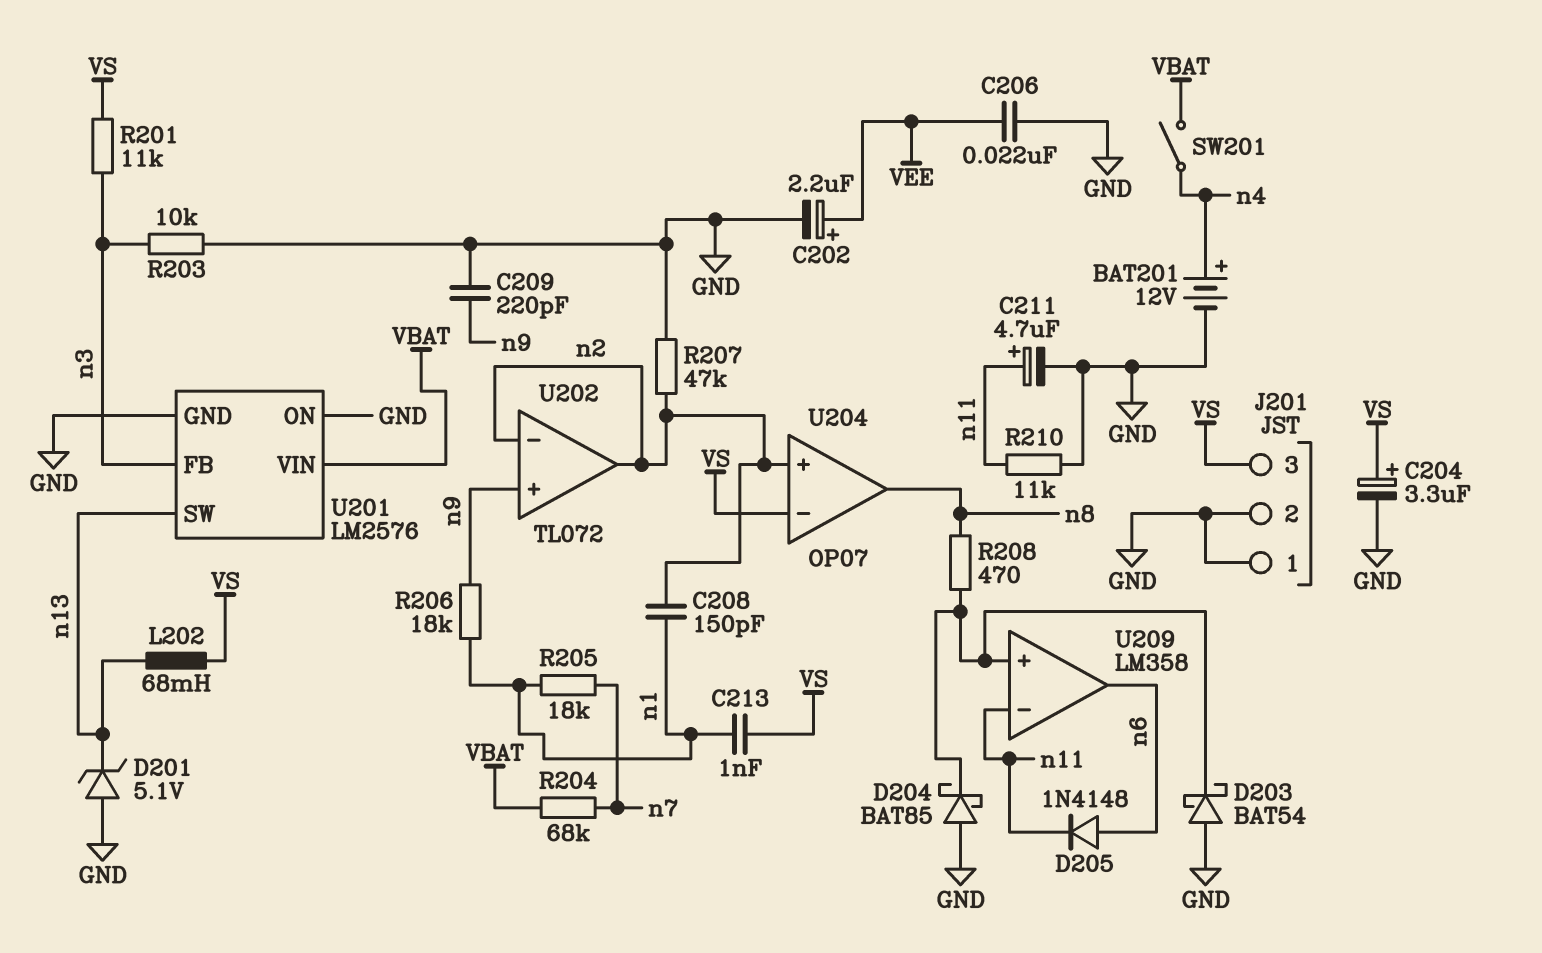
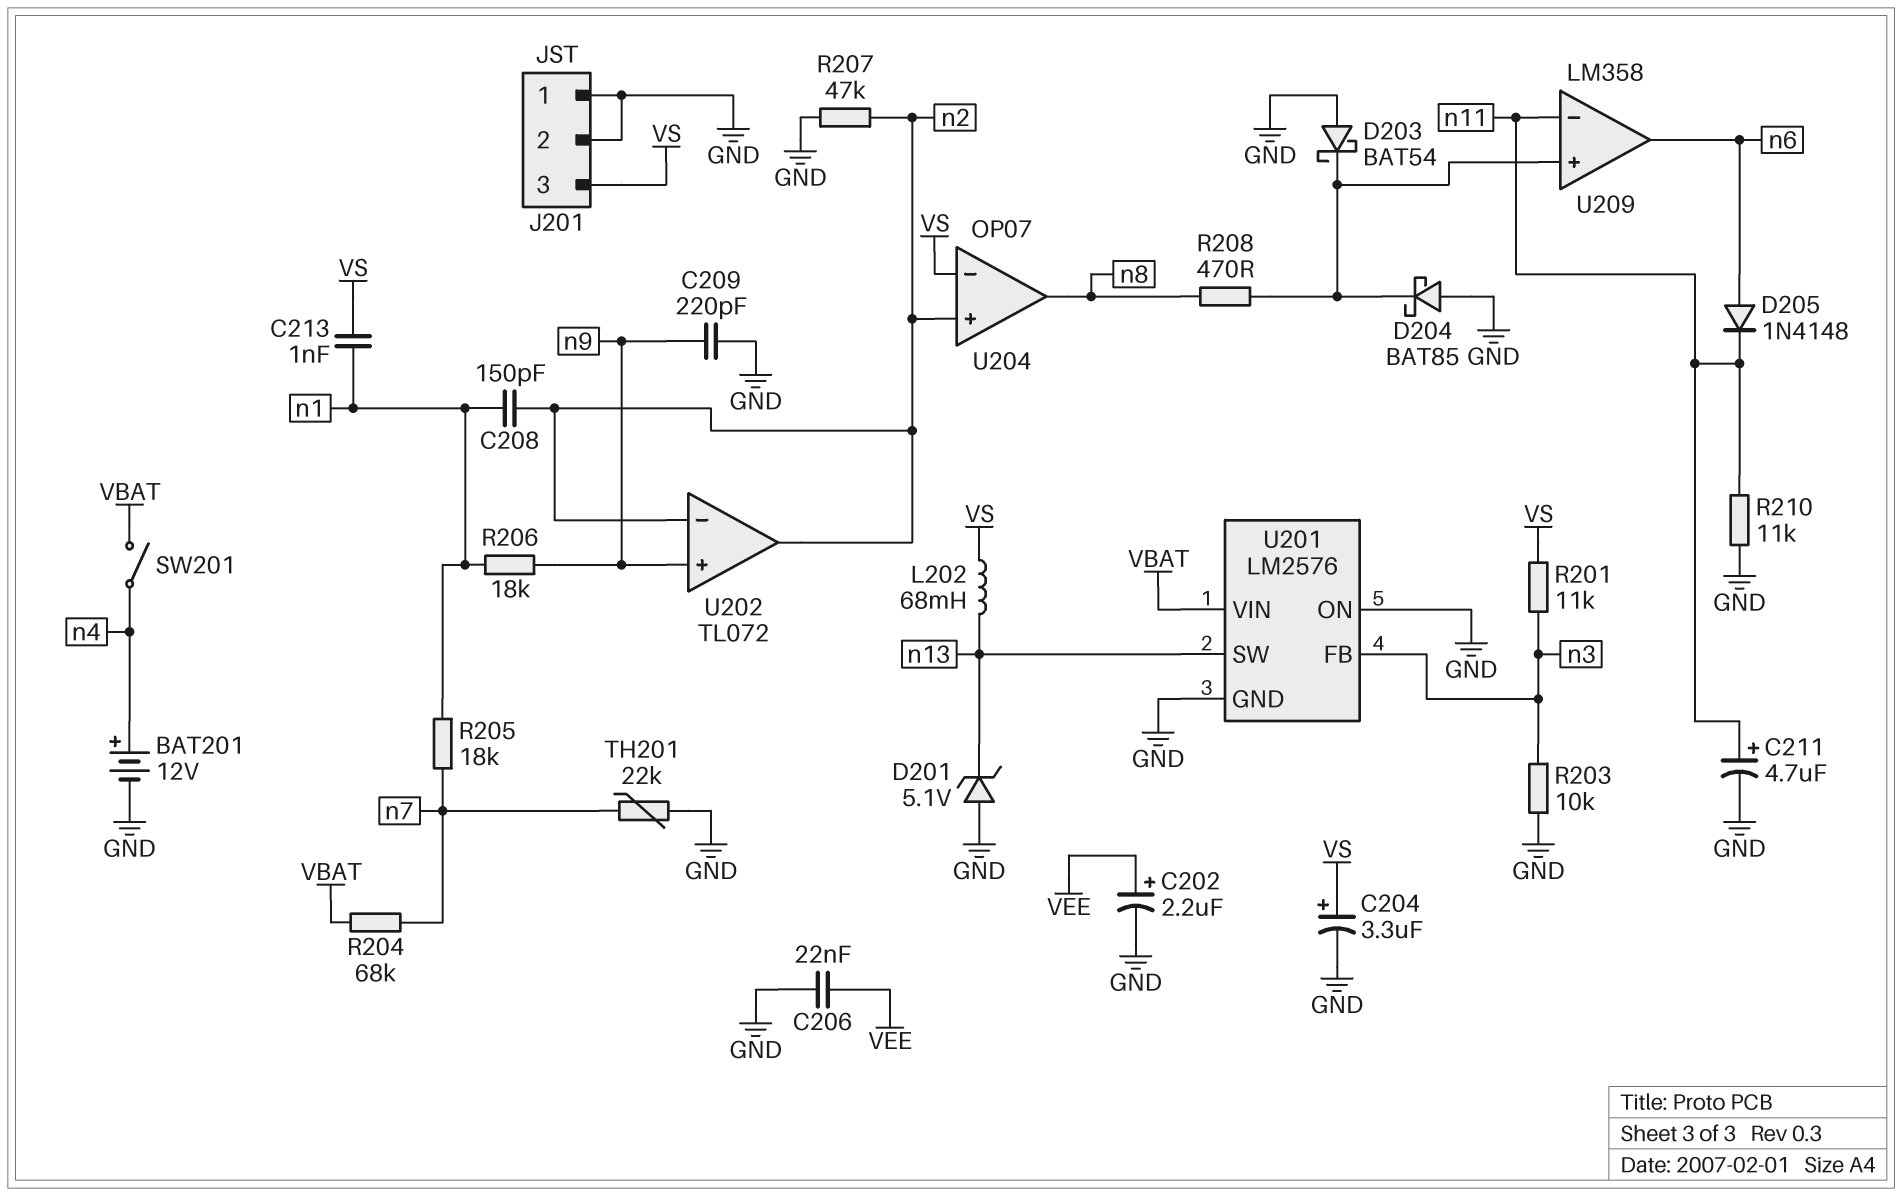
TH201: none -> 22k (GND, n7)

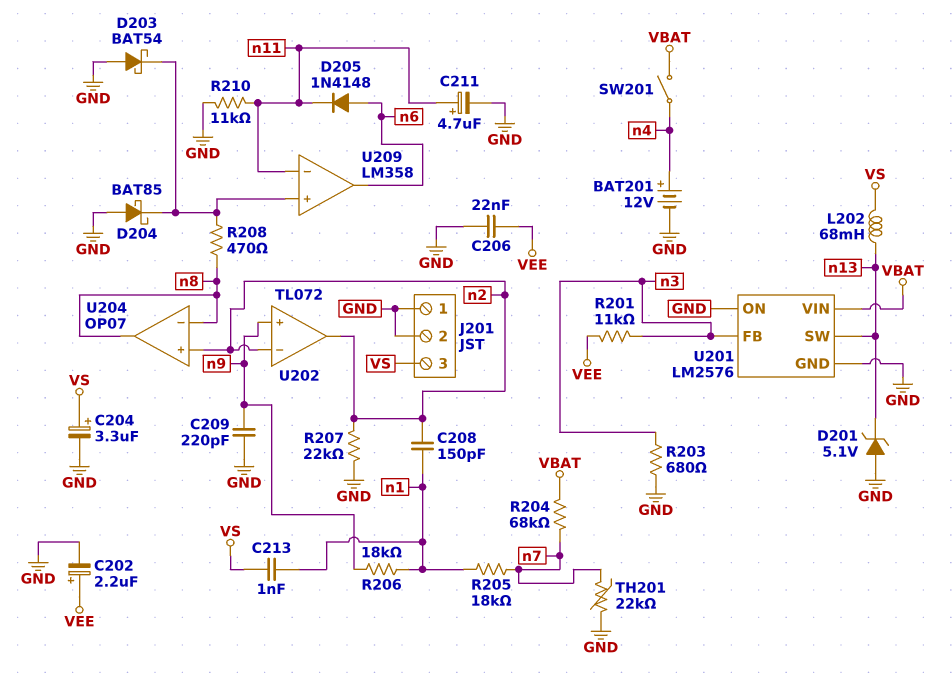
R201: 11k (VS, n3) -> 11k (VEE, n3)
R203: 10k (GND, n3) -> 680 (GND, n3)
R207: 47k (GND, n2) -> 22k (GND, n2)
U204 pin in-: VS -> n8

